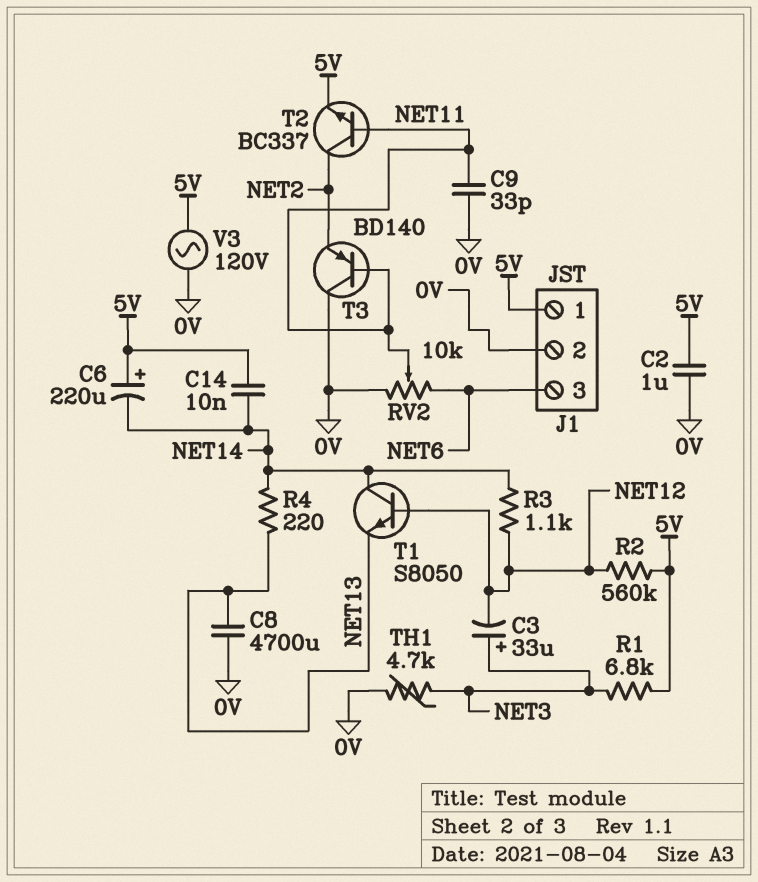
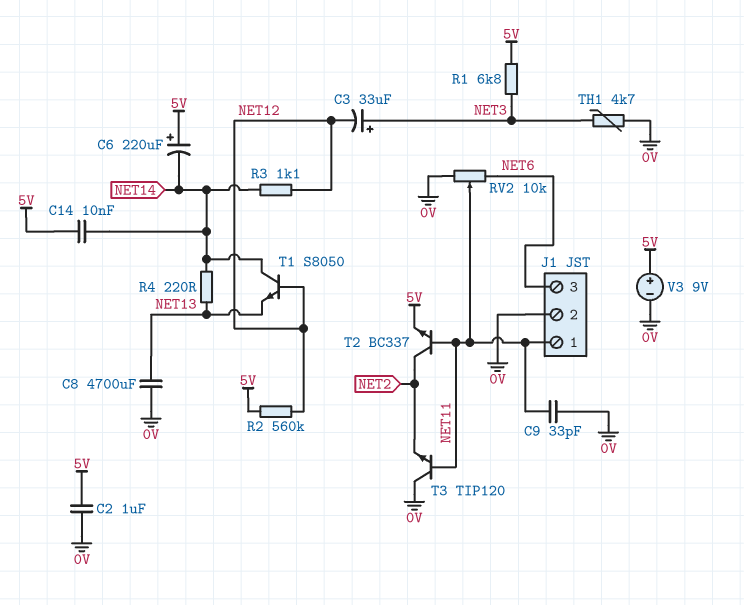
J1 pin 1: 5V -> NET11
T3: PNP BD140 (B NET11, C 0V, E NET2) -> NPN TIP120 (B NET11, C 0V, E NET2)
V3: AC 120V (0V, 5V) -> 9V (plus 5V, minus 0V)

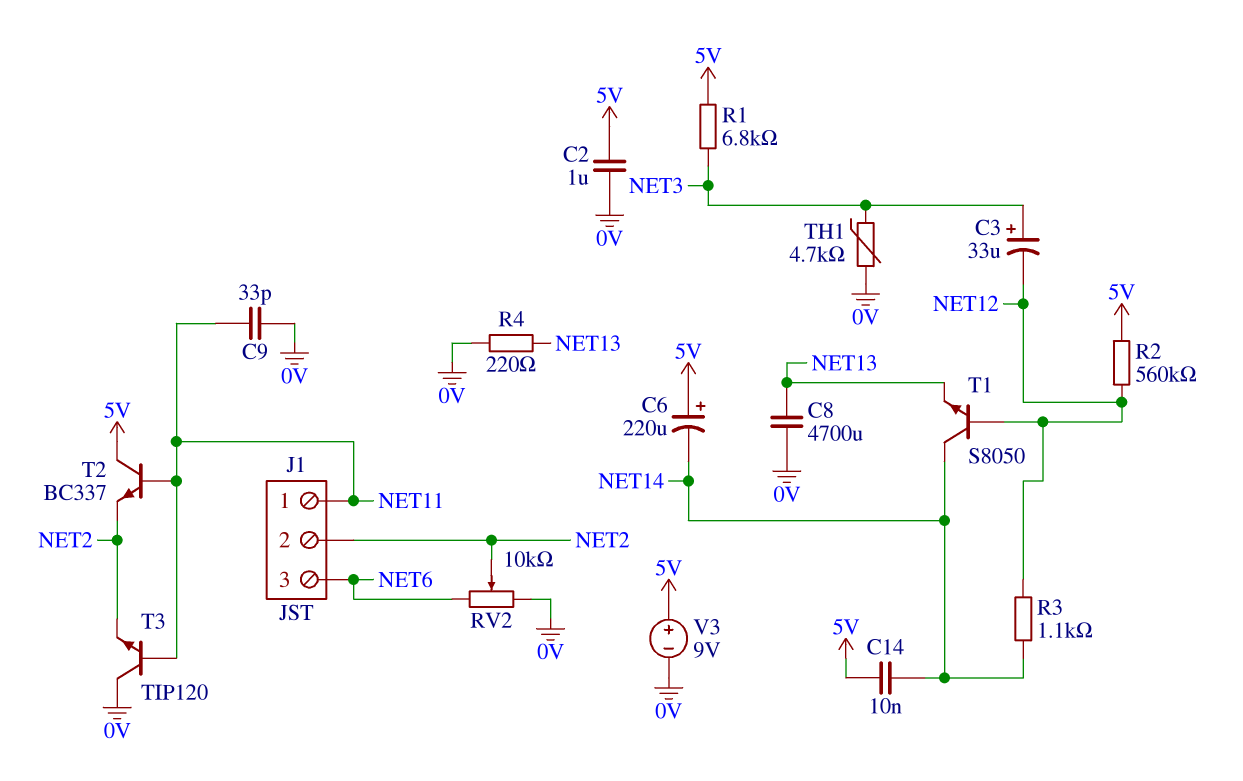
J1 pin 2: 0V -> NET2
R4: 220 (NET13, NET14) -> 220 (0V, NET13)
RV2: 10k (0V, NET6, wiper NET11) -> 10k (0V, NET6, wiper NET2)
T2: NPN BC337 (B NET11, C NET2, E 5V) -> NPN BC337 (B NET11, C 5V, E NET2)

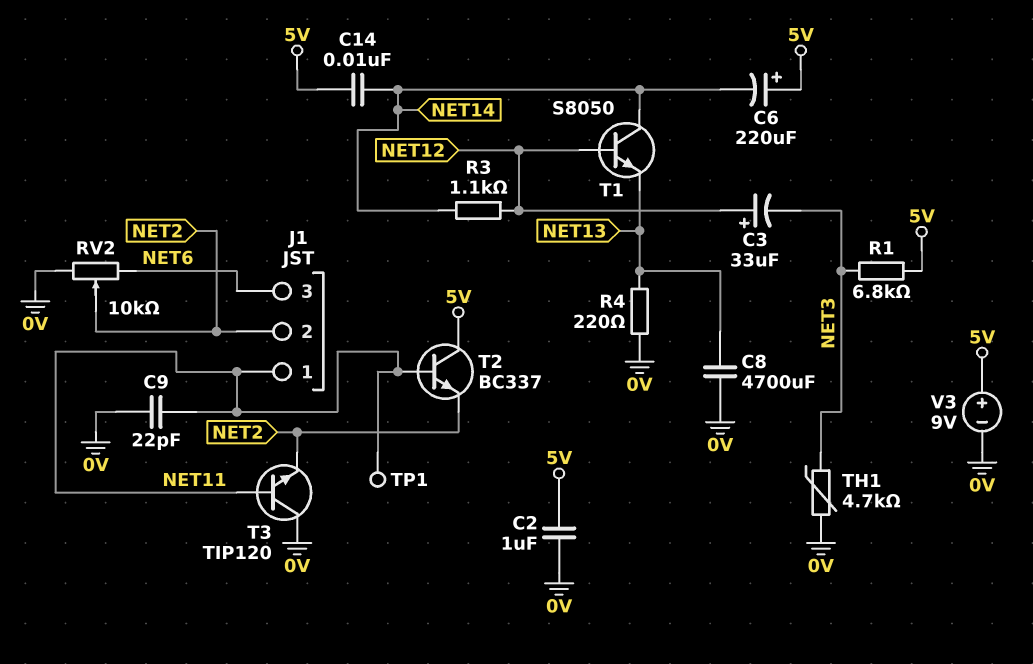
C3: 33uF (plus NET3, minus NET12) -> 33uF (plus NET12, minus NET3)
C9: 33pF (0V, NET11) -> 22pF (0V, NET11)
R2: 560k (5V, NET12) -> none
TP1: none -> test point (NET11)

